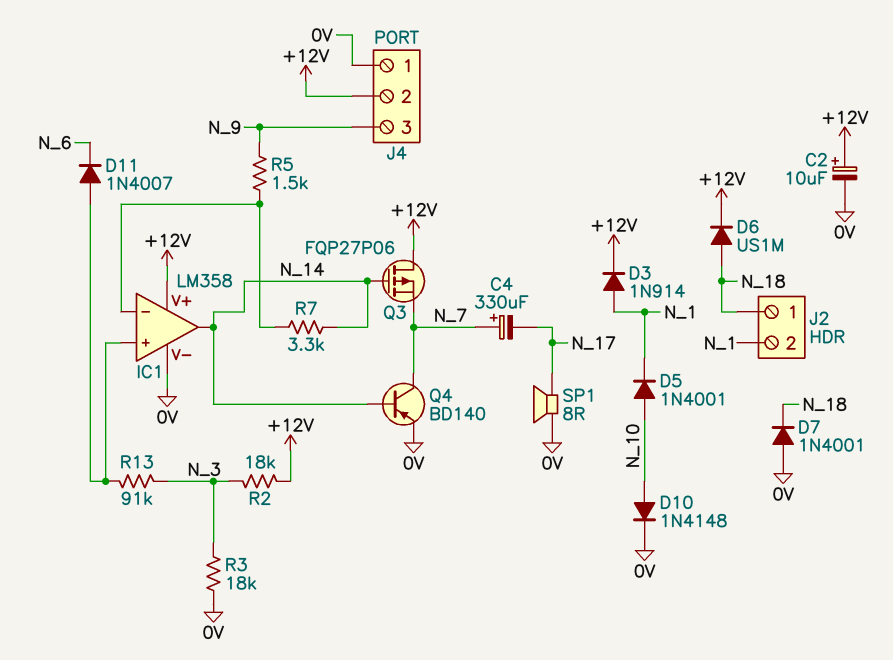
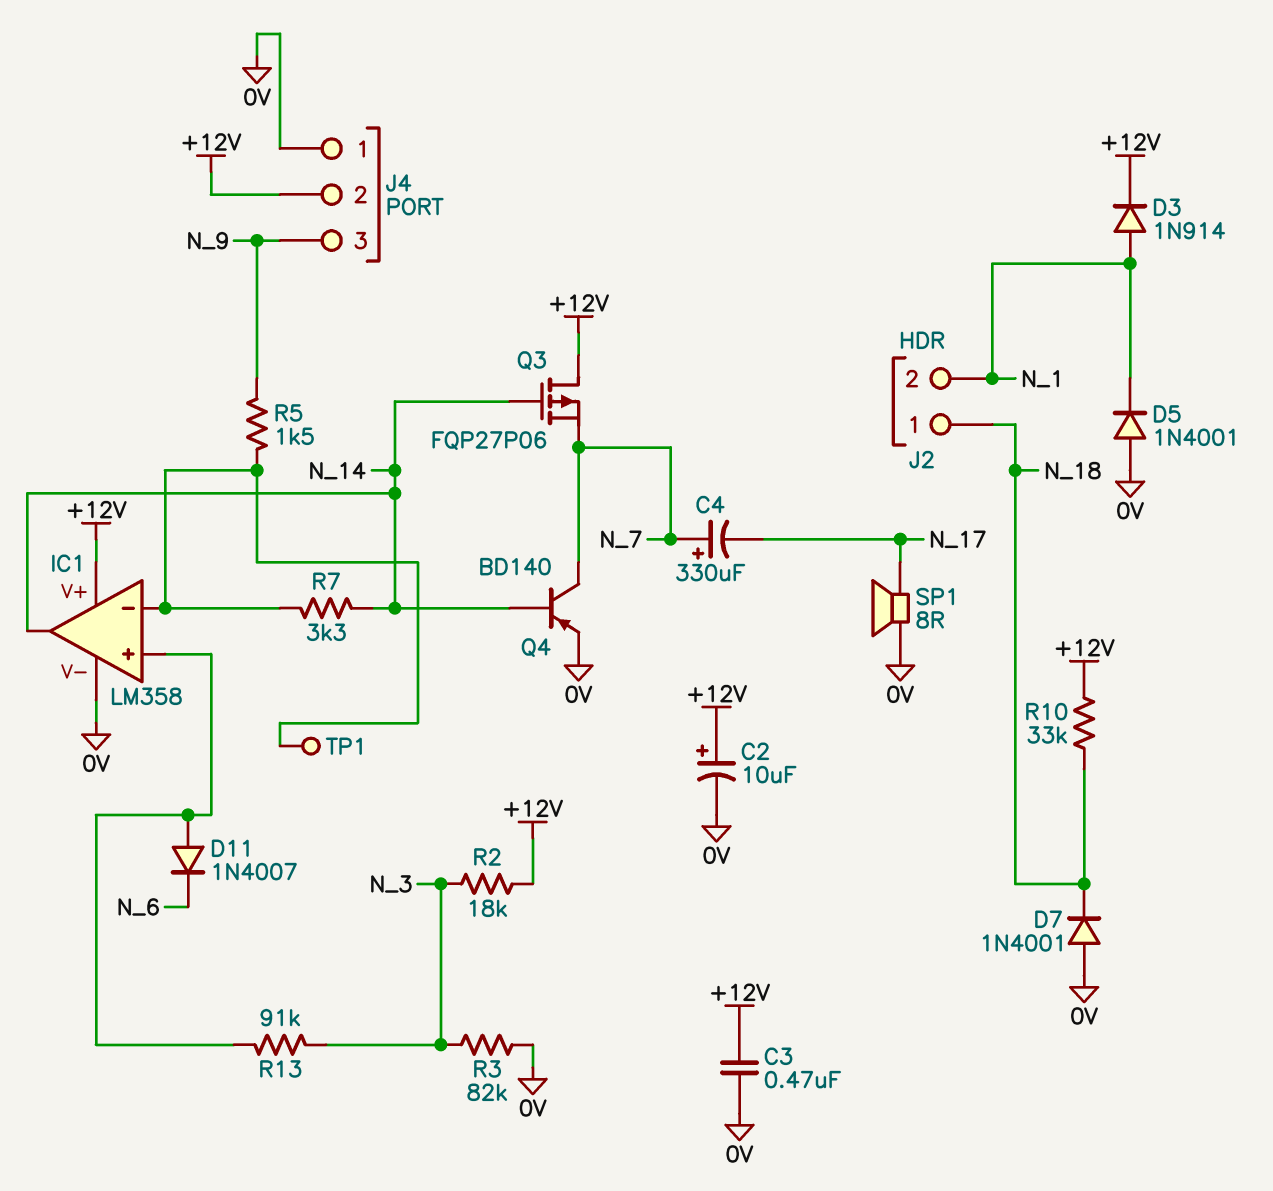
C3: none -> 470nF (+12V, 0V)
D5: diode 1N4001 (A N_10, K N_1) -> diode 1N4001 (A 0V, K N_1)
D6: diode US1M (A N_18, K +12V) -> none
D10: diode 1N4148 (A N_10, K 0V) -> none
R3: 18k (0V, N_3) -> 82k (0V, N_3)
R10: none -> 33k (+12V, N_18)
TP1: none -> test point (IC1/in-)

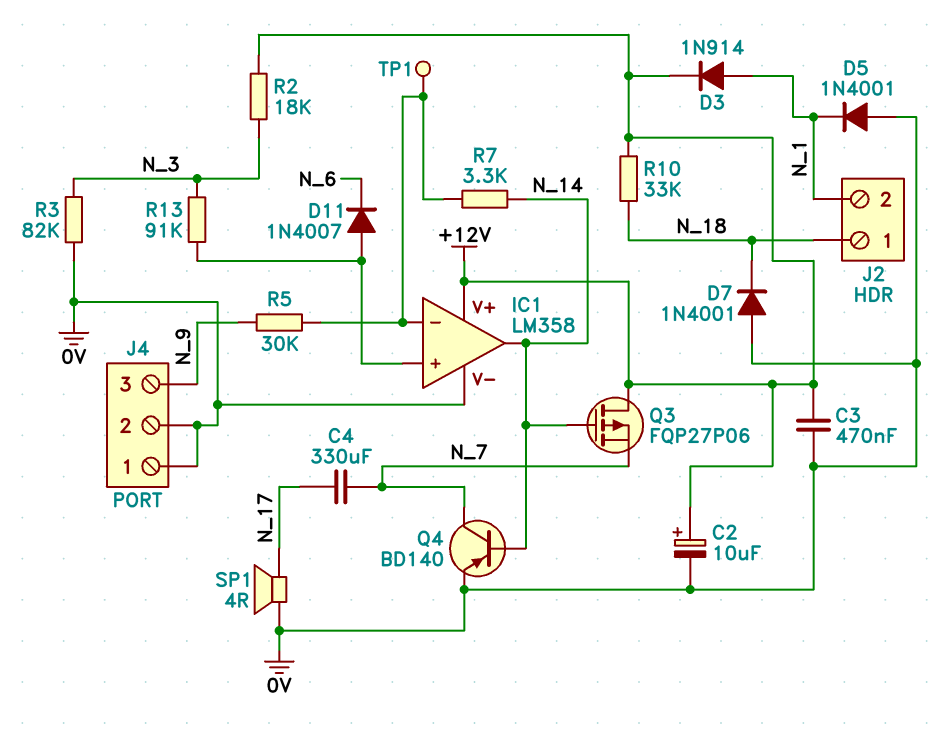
C4: 330uF (plus N_7, minus N_17) -> 330uF (N_7, N_17)
J4 pin 2: +12V -> 0V
R5: 1.5k (IC1/in-, N_9) -> 30k (IC1/in-, N_9)
SP1: speaker 8R (0V, N_17) -> speaker 4R (0V, N_17)

